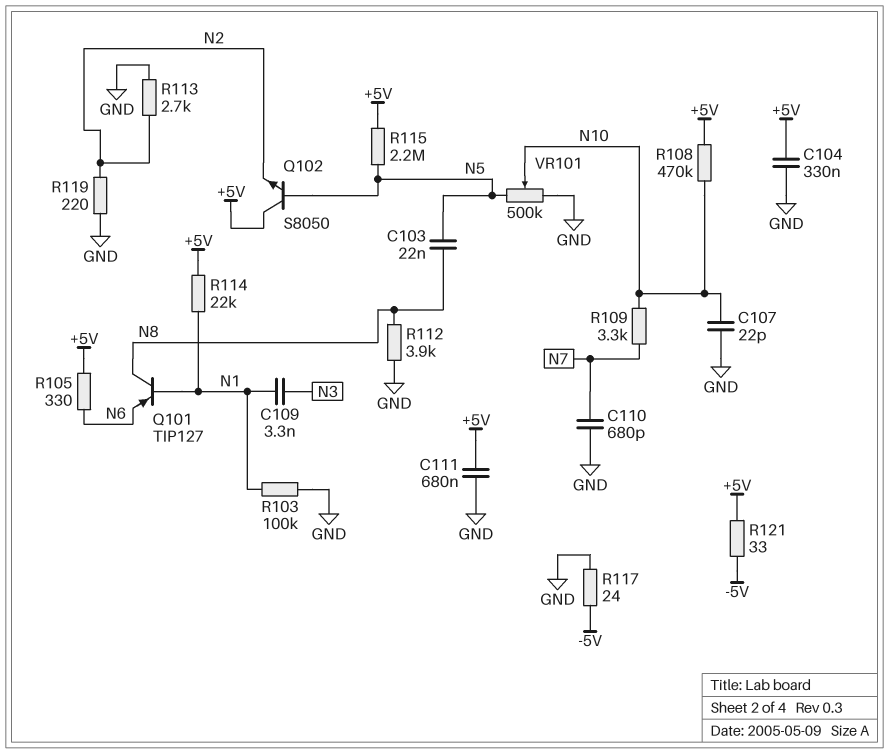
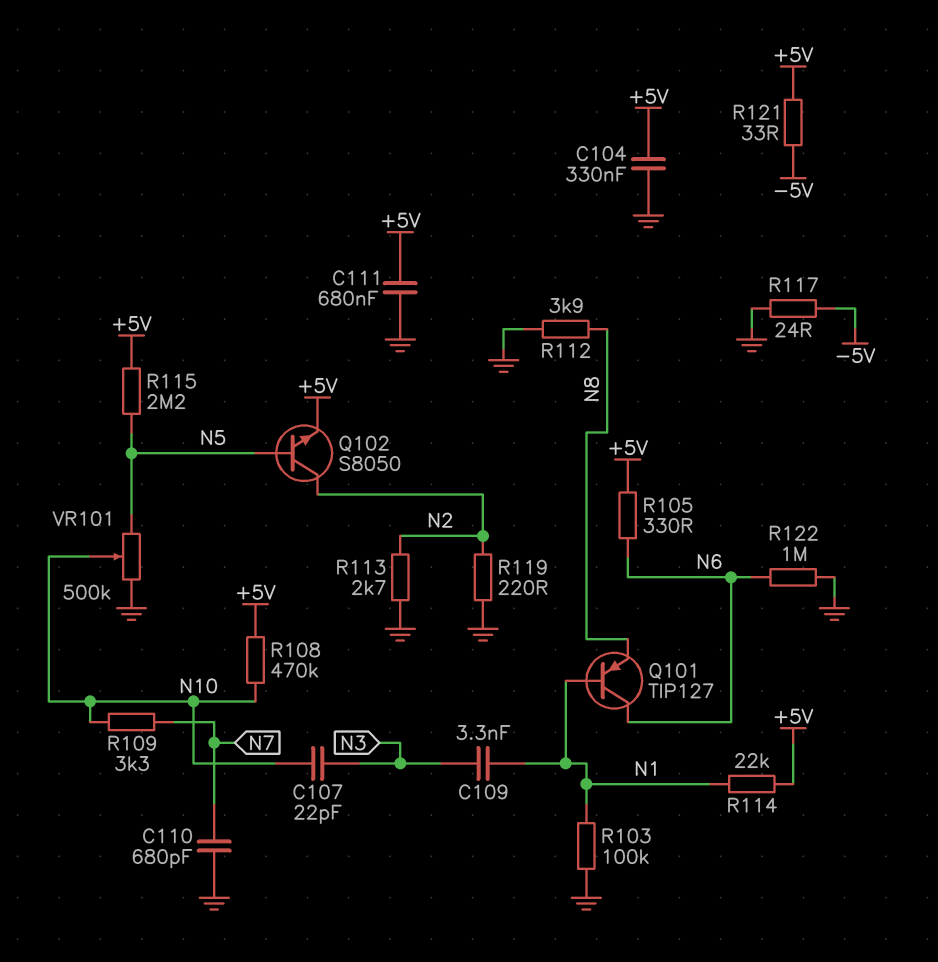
C103: 22nF (N5, N8) -> none
C107: 22pF (GND, N10) -> 22pF (N3, N10)
Q101: PNP TIP127 (B N1, C N8, E N6) -> PNP TIP127 (B N1, C N6, E N8)
Q102: NPN S8050 (B N5, C +5V, E N2) -> NPN S8050 (B N5, C N2, E +5V)
R122: none -> 1M (GND, N6)

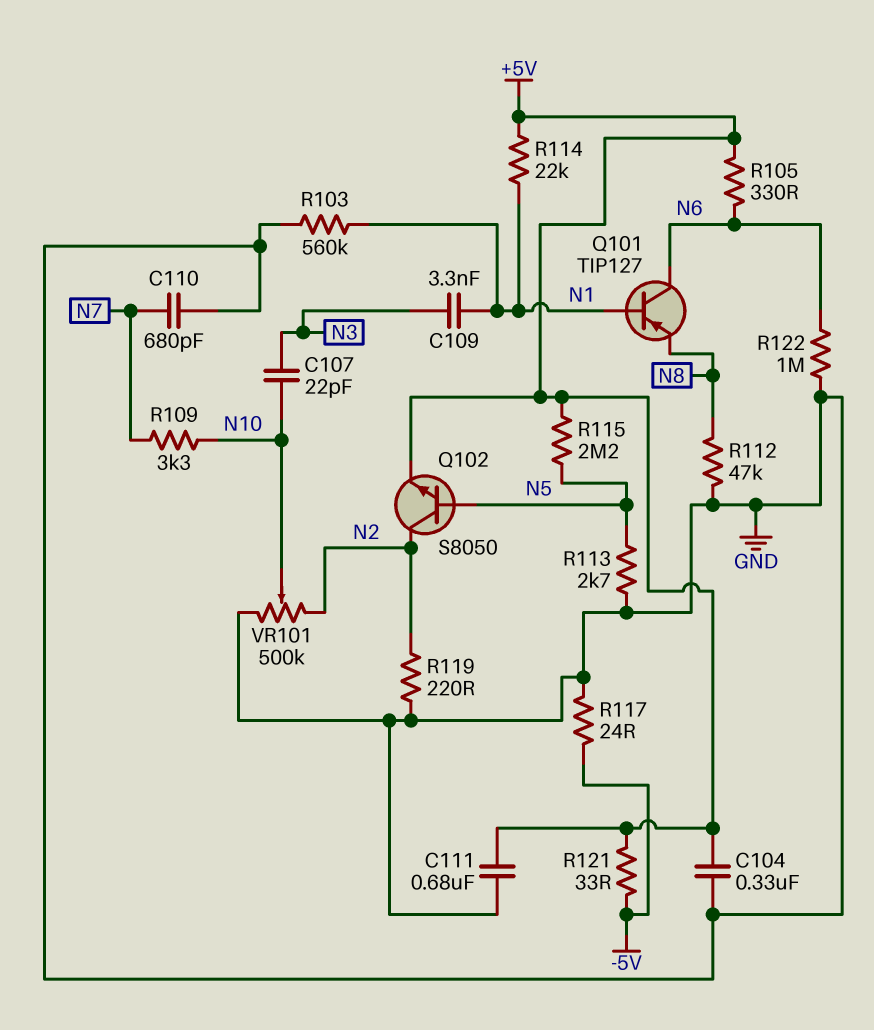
R103: 100k (GND, N1) -> 560k (GND, N1)
R108: 470k (+5V, N10) -> none
R112: 3.9k (GND, N8) -> 47k (GND, N8)
R113: 2.7k (GND, N2) -> 2.7k (GND, N5)
VR101: 500k (GND, N5, wiper N10) -> 500k (GND, N2, wiper N10)

